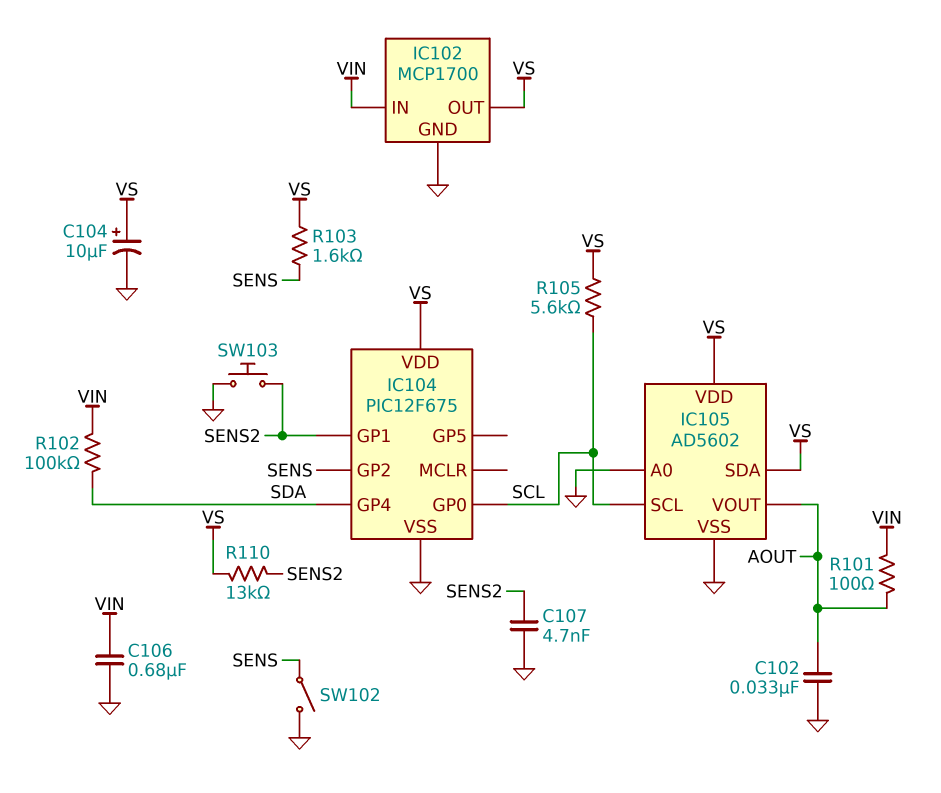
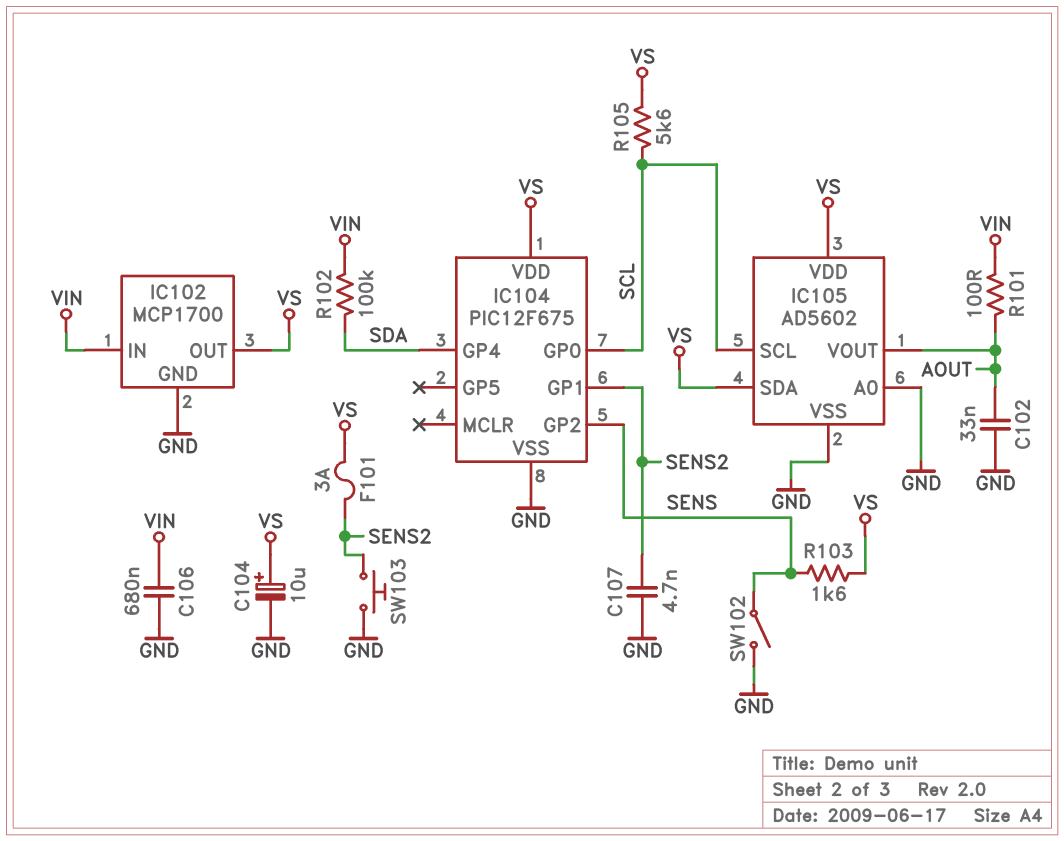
F101: none -> 3A (SENS2, VS)
R110: 13k (SENS2, VS) -> none

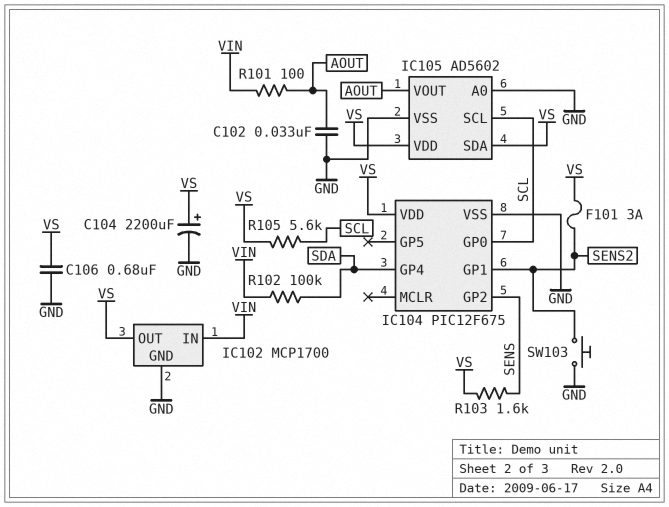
C104: 10uF (plus VS, minus GND) -> 2200uF (plus VS, minus GND)
C106: 680nF (GND, VIN) -> 680nF (GND, VS)
C107: 4.7nF (GND, SENS2) -> none
SW102: switch (GND, SENS) -> none

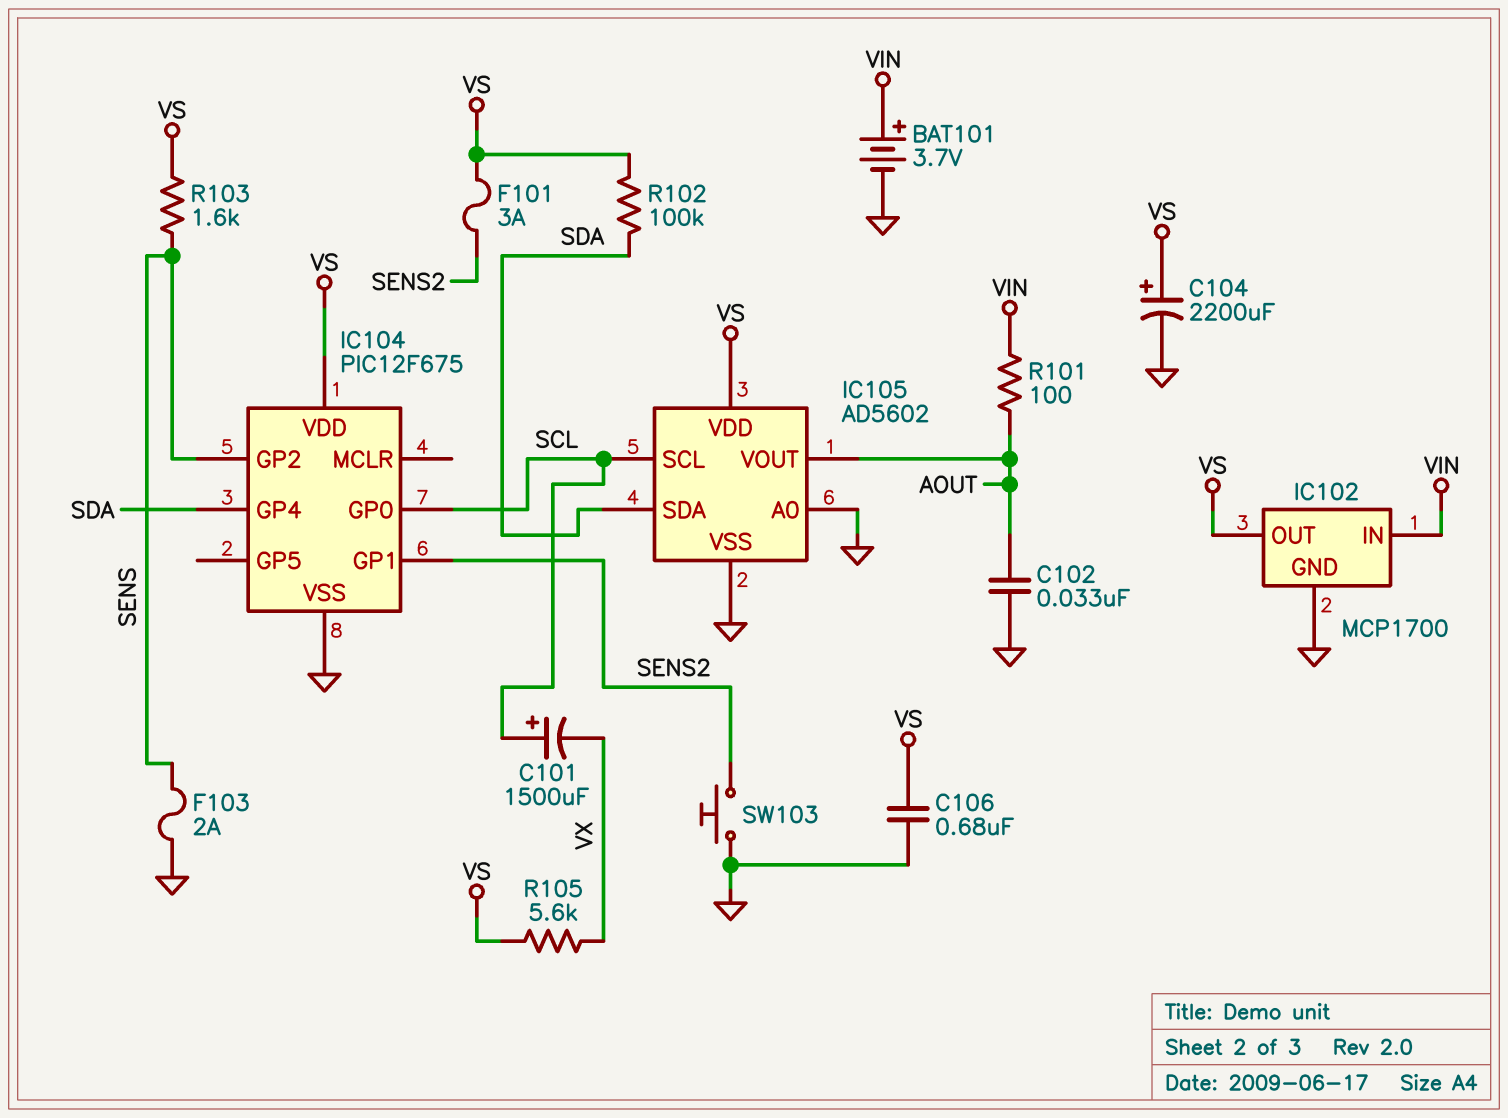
BAT101: none -> 3.7V (plus VIN, minus GND)
C101: none -> 1500uF (plus SCL, minus VX)
F103: none -> 2A (GND, SENS)
IC105 pin SDA: VS -> SDA
R102: 100k (SDA, VIN) -> 100k (SDA, VS)
R105: 5.6k (SCL, VS) -> 5.6k (VS, VX)

